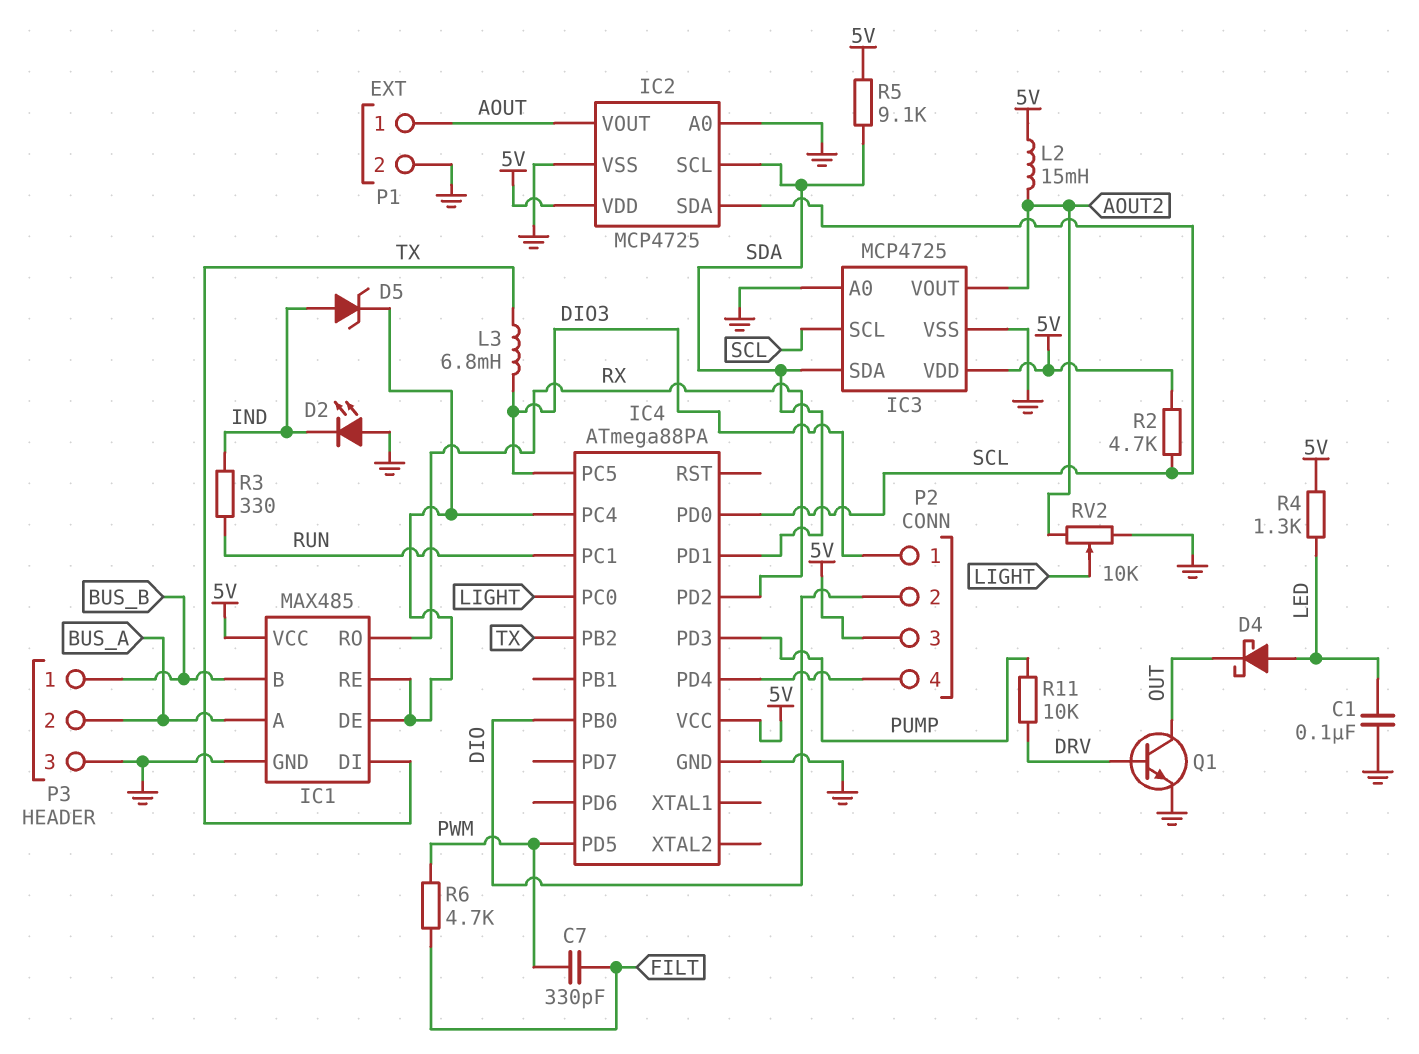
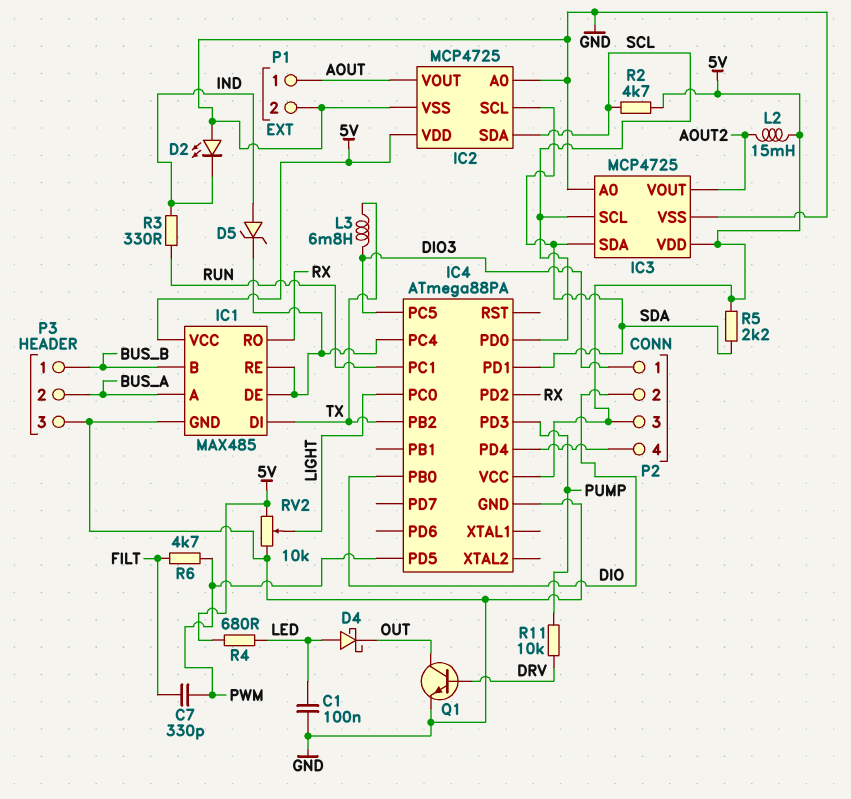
R4: 1.3k (5V, LED) -> 680 (5V, LED)
R5: 9.1k (5V, SDA) -> 2.2k (5V, SDA)
RV2: 10k (AOUT2, GND, wiper LIGHT) -> 10k (5V, GND, wiper LIGHT)

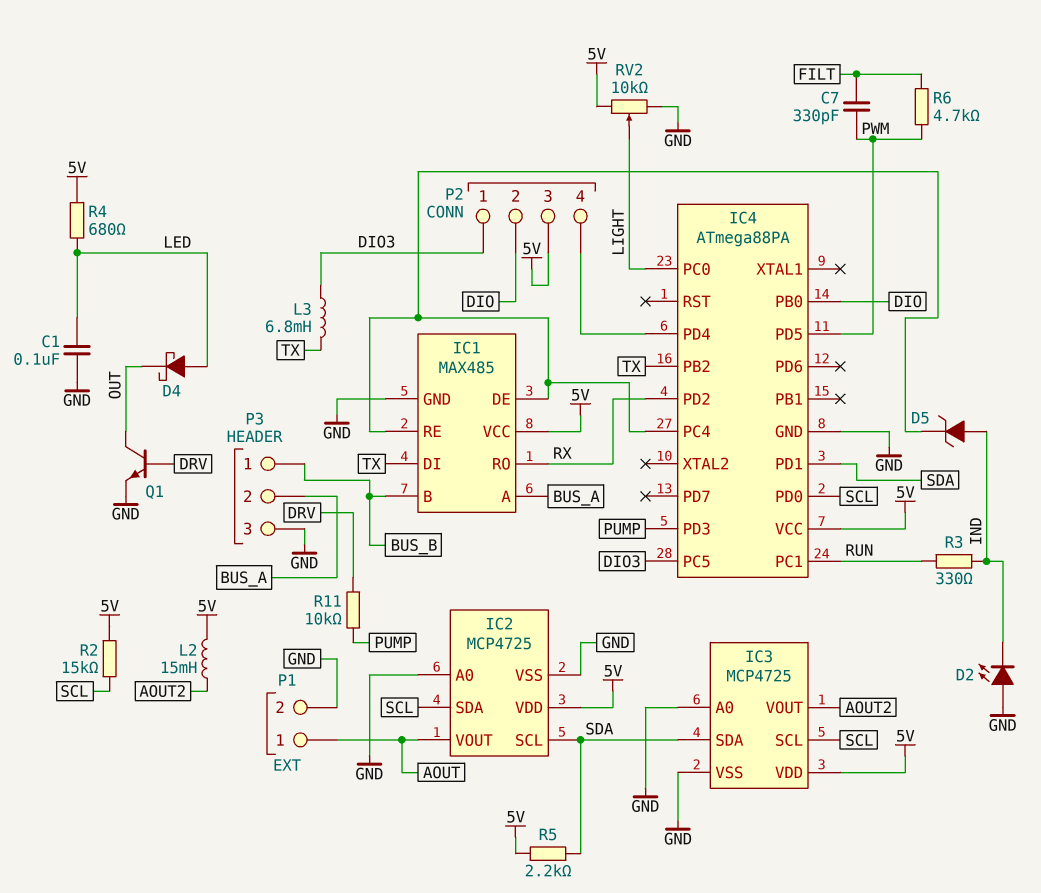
R2: 4.7k (5V, SCL) -> 15k (5V, SCL)

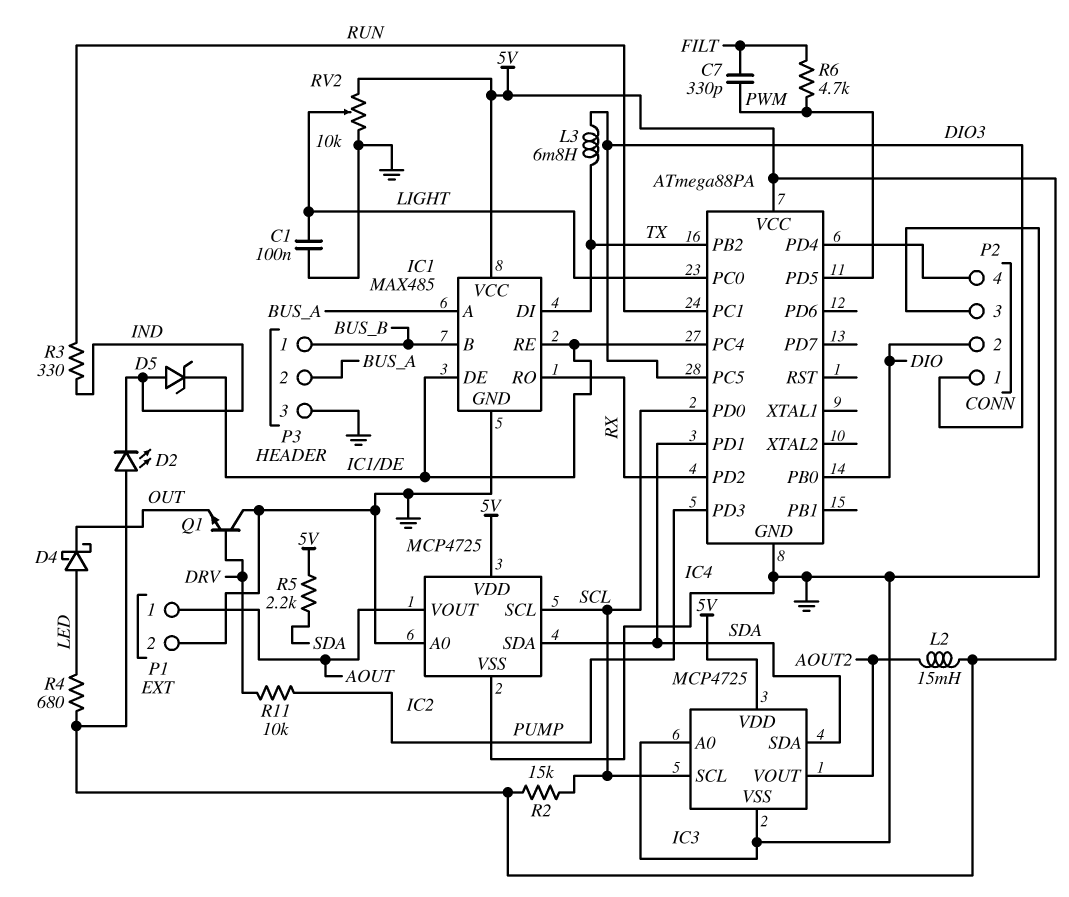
C1: 100nF (GND, LED) -> 100nF (GND, LIGHT)
D2: LED (A GND, K IND) -> LED (A 5V, K IND)
IC2 pin SCL: SDA -> SCL
IC2 pin SDA: SCL -> SDA
P2 pin 3: 5V -> GND
Q1: NPN (B DRV, C OUT, E GND) -> NPN (B DRV, C GND, E OUT)

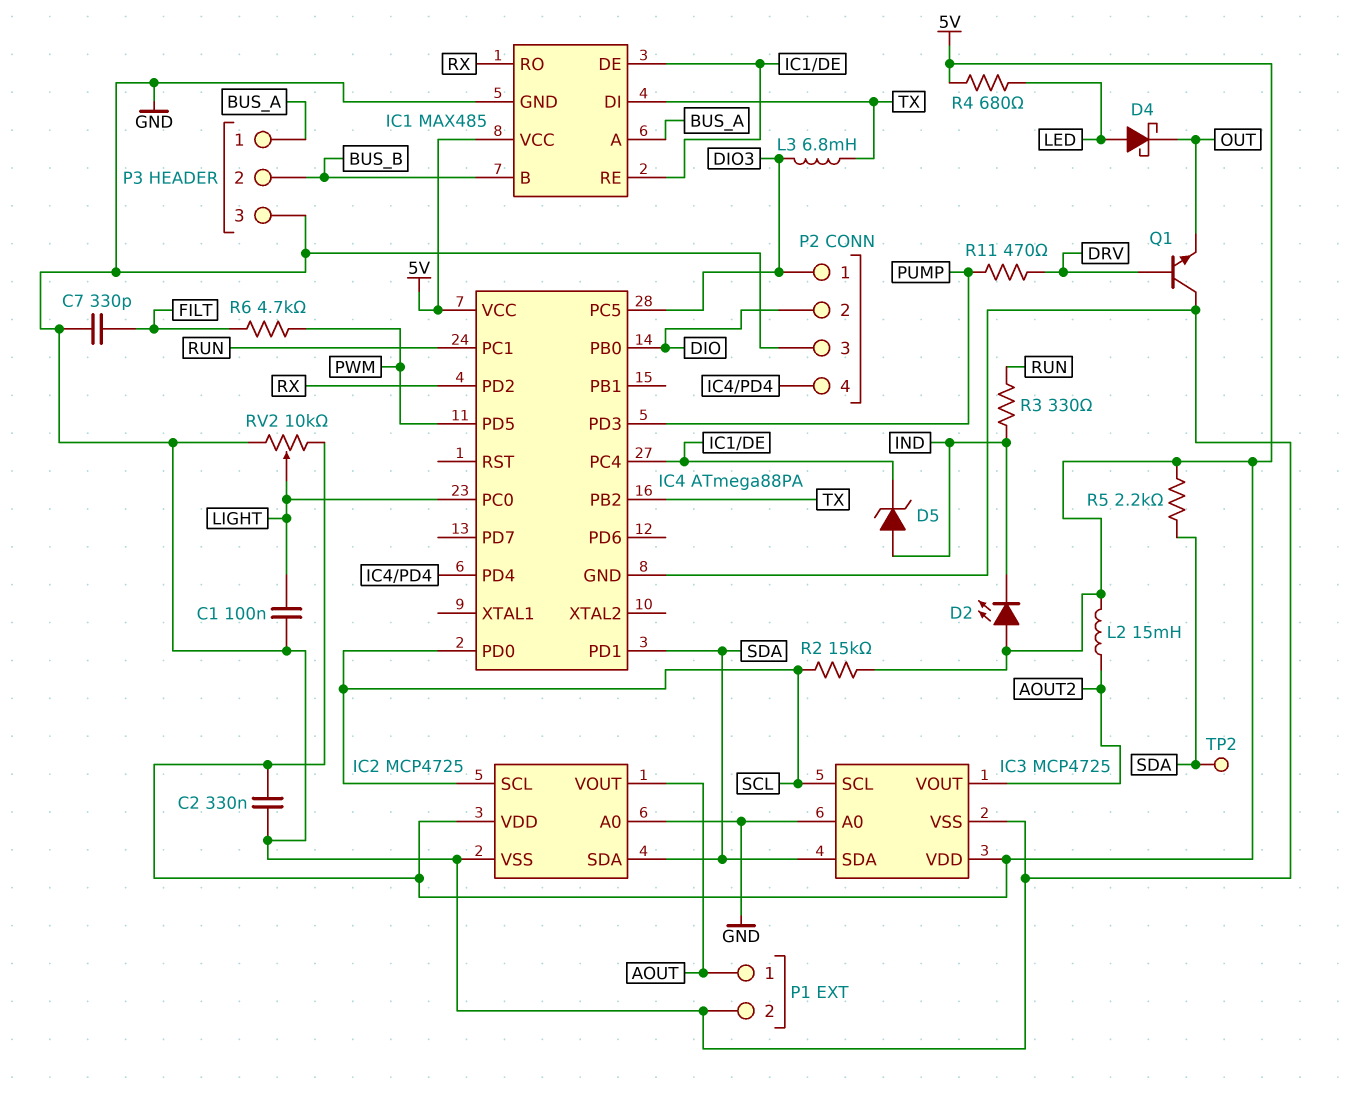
C2: none -> 330nF (5V, GND)
C7: 330pF (FILT, PWM) -> 330pF (FILT, GND)
P3 pin 1: BUS_B -> BUS_A
P3 pin 2: BUS_A -> BUS_B
R11: 10k (DRV, PUMP) -> 470 (DRV, PUMP)
TP2: none -> test point (SDA)

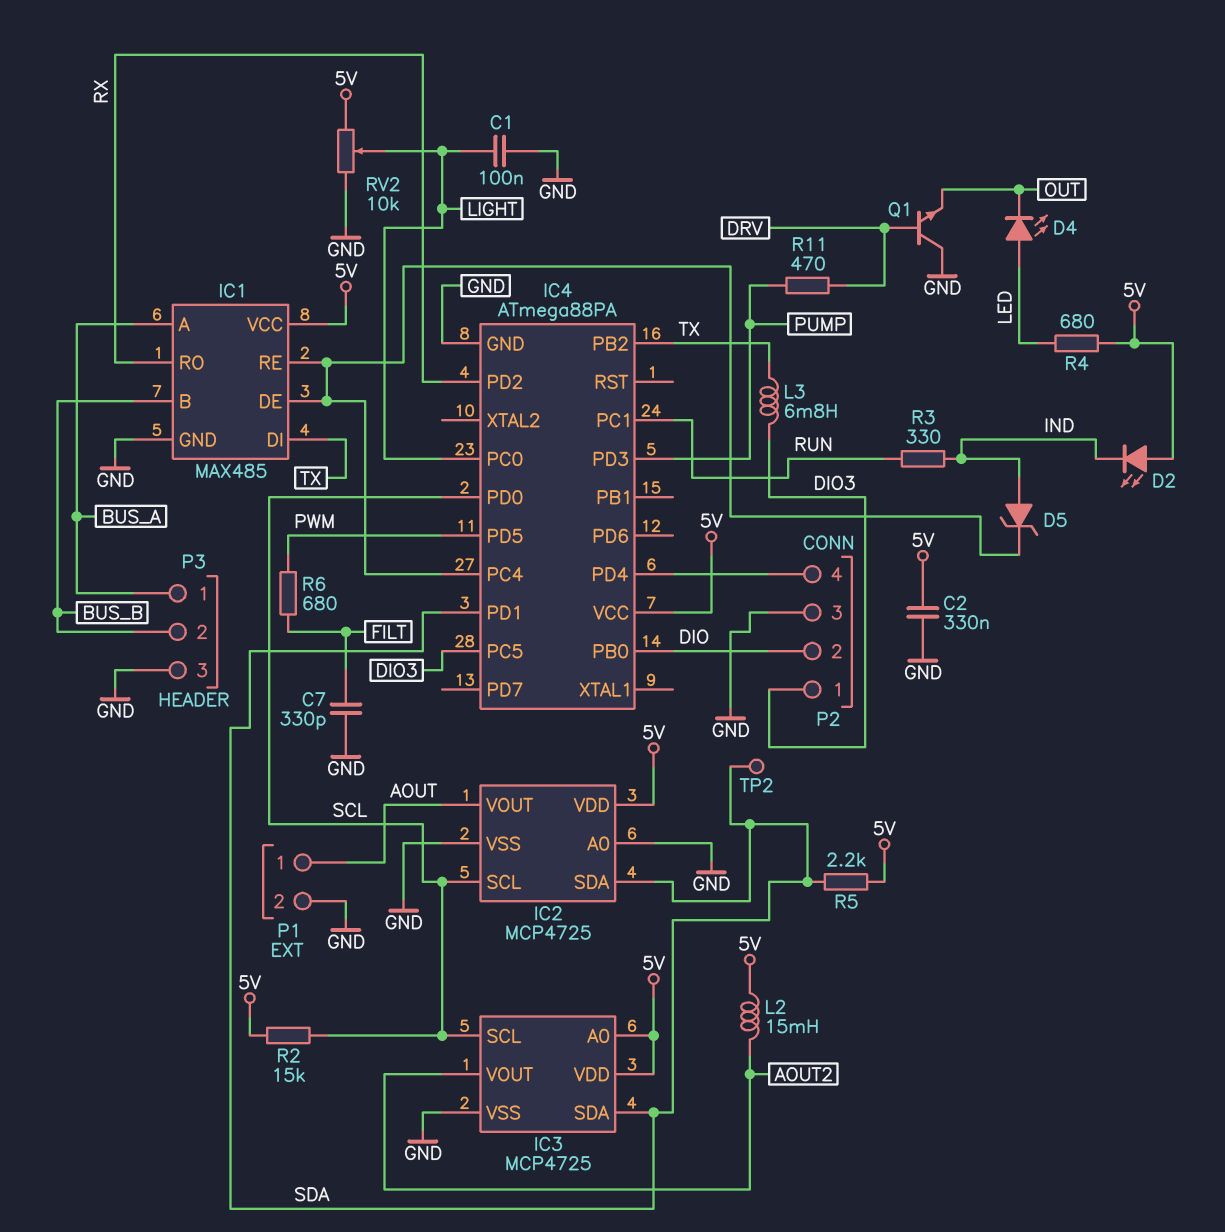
D4: schottky (A LED, K OUT) -> LED (A LED, K OUT)
IC3 pin A0: GND -> 5V
R6: 4.7k (FILT, PWM) -> 680 (FILT, PWM)

